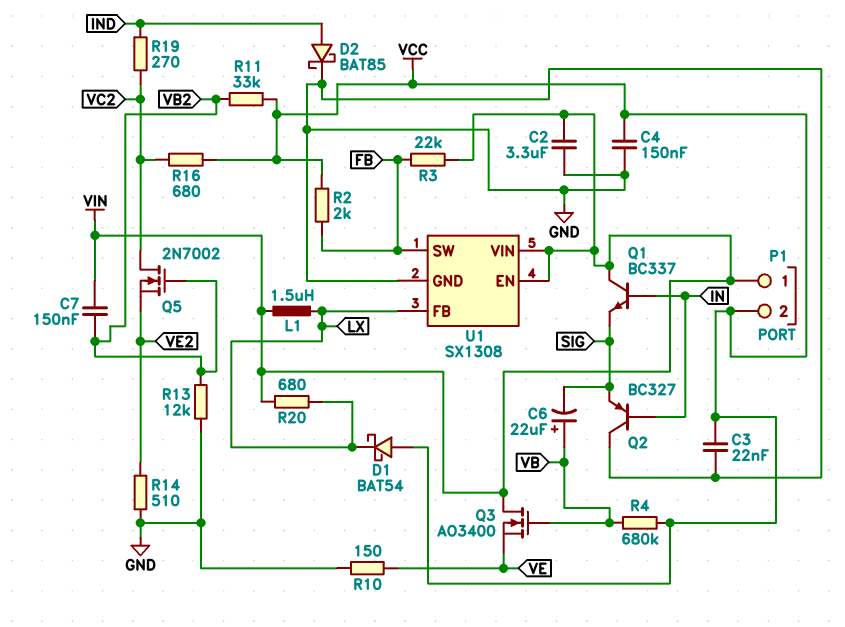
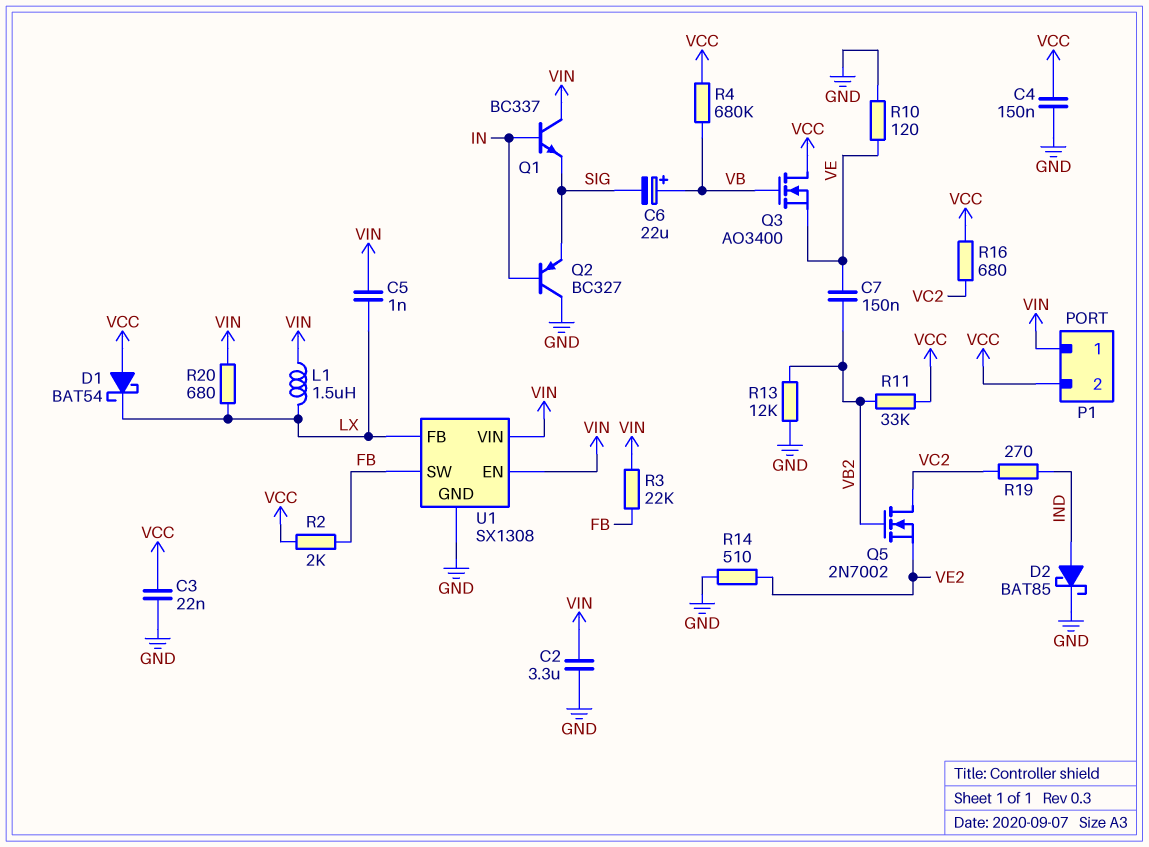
C5: none -> 1nF (LX, VIN)
C7: 150nF (VB2, VIN) -> 150nF (VB2, VE)
Q3: NMOS AO3400 (G VB, D VIN, S VE) -> NMOS AO3400 (G VB, D VCC, S VE)
R10: 150 (GND, VE) -> 120 (GND, VE)

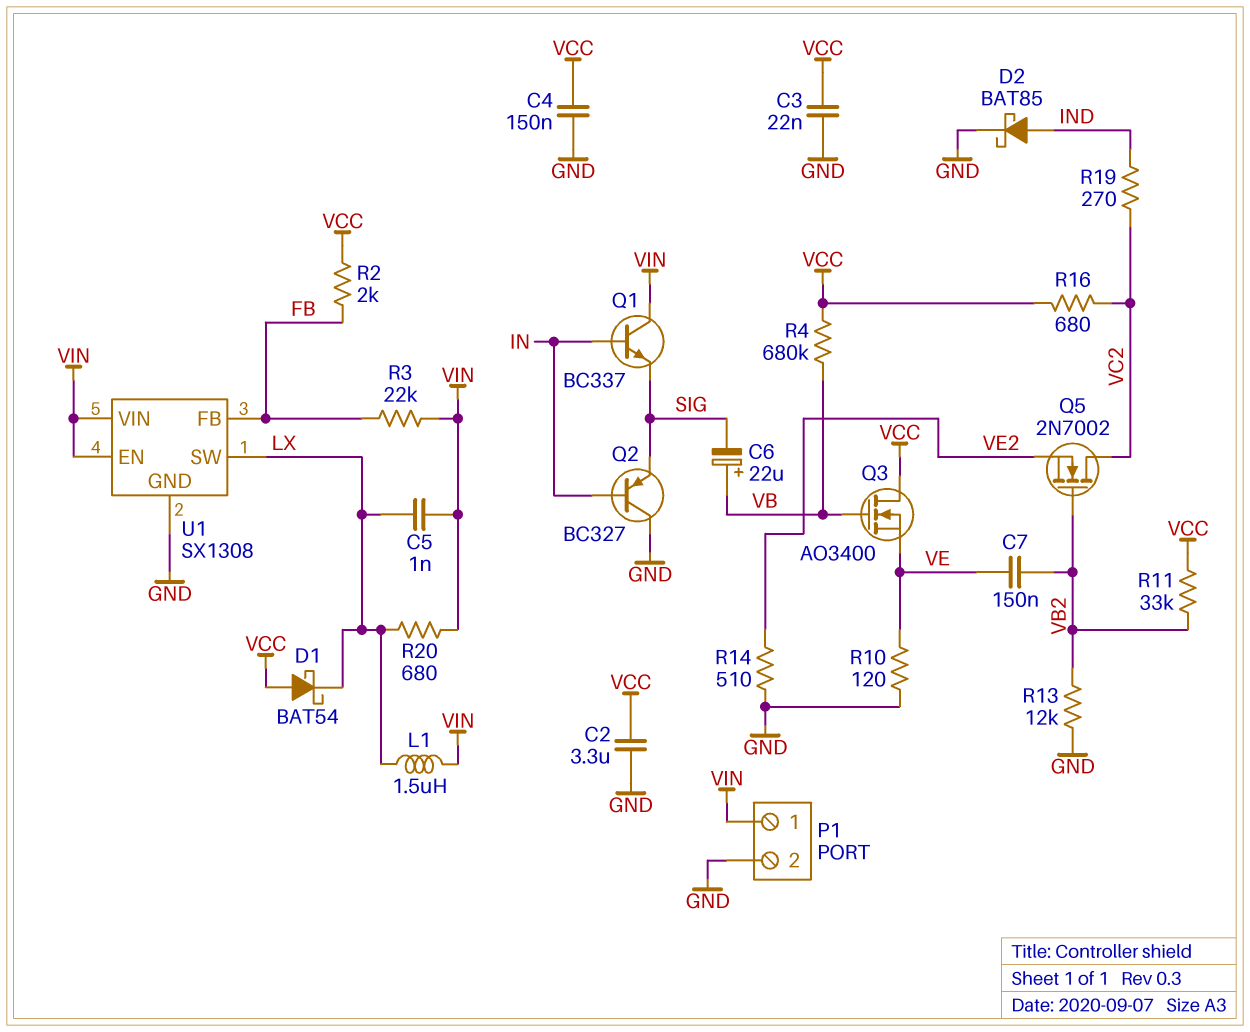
C2: 3.3uF (GND, VIN) -> 3.3uF (GND, VCC)
P1 pin 2: VCC -> GND
U1 pin FB: LX -> FB
U1 pin SW: FB -> LX

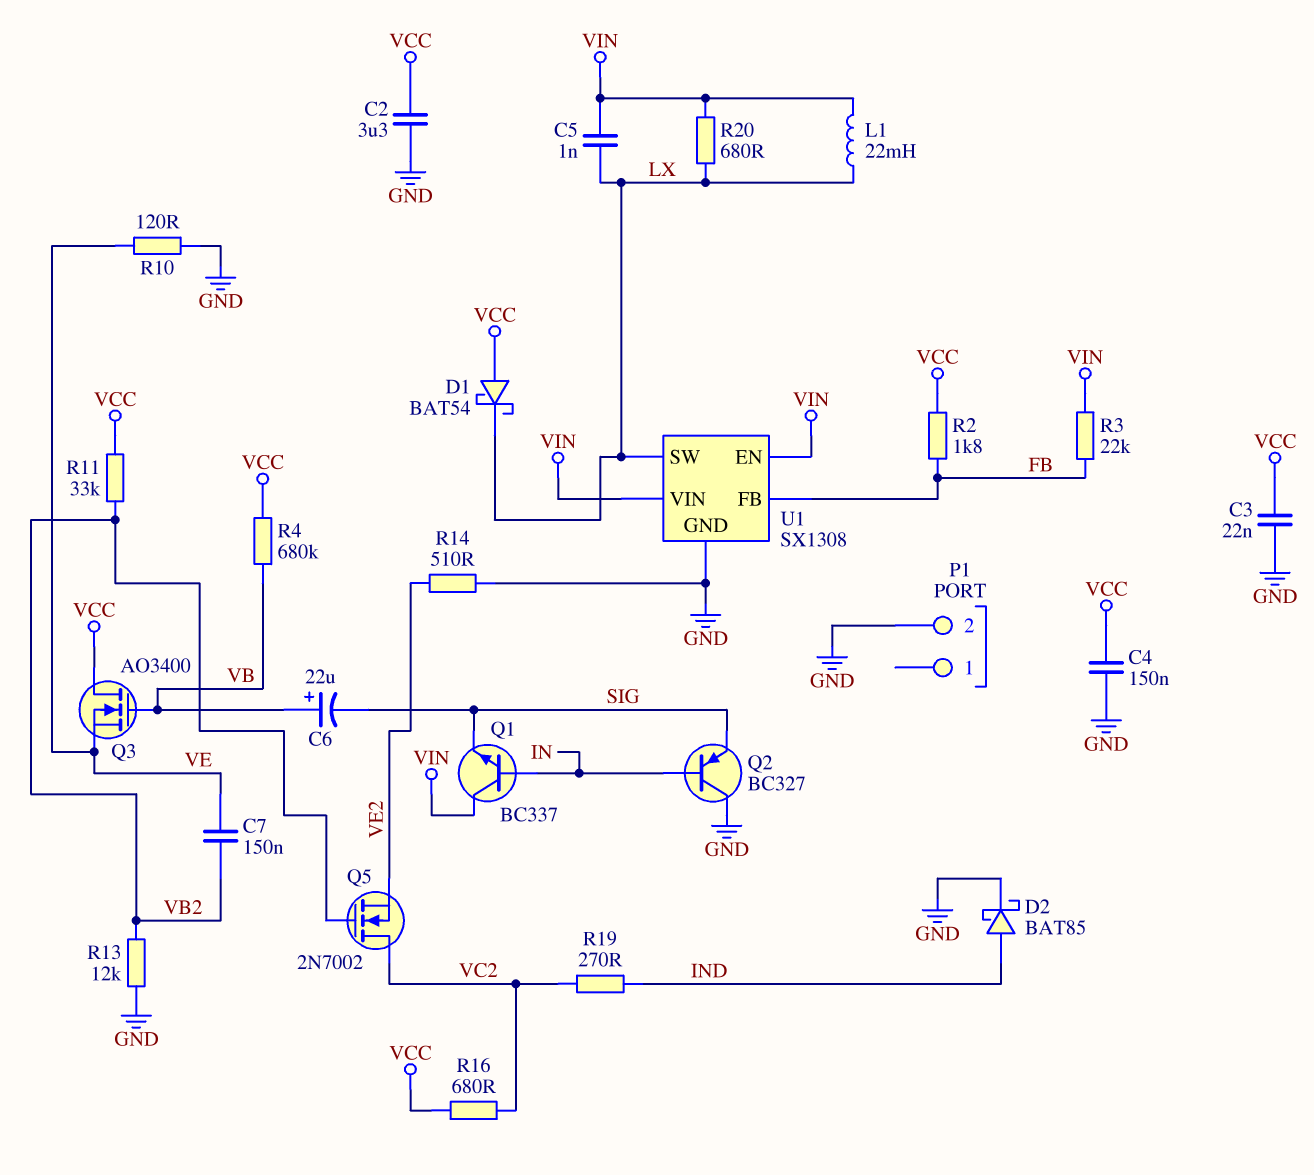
L1: 1.5uH (LX, VIN) -> 22mH (LX, VIN)
P1 pin 1: VIN -> none
R2: 2k (FB, VCC) -> 1.8k (FB, VCC)

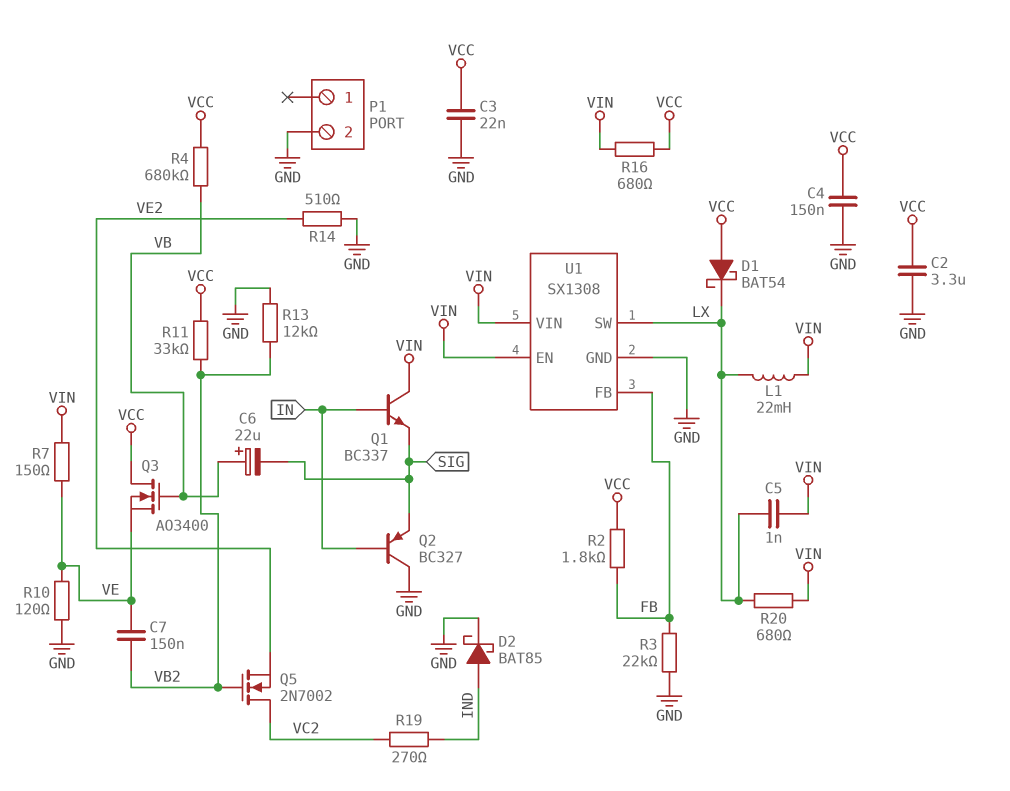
R3: 22k (FB, VIN) -> 22k (FB, GND)
R7: none -> 150 (VE, VIN)
R16: 680 (VC2, VCC) -> 680 (VCC, VIN)

